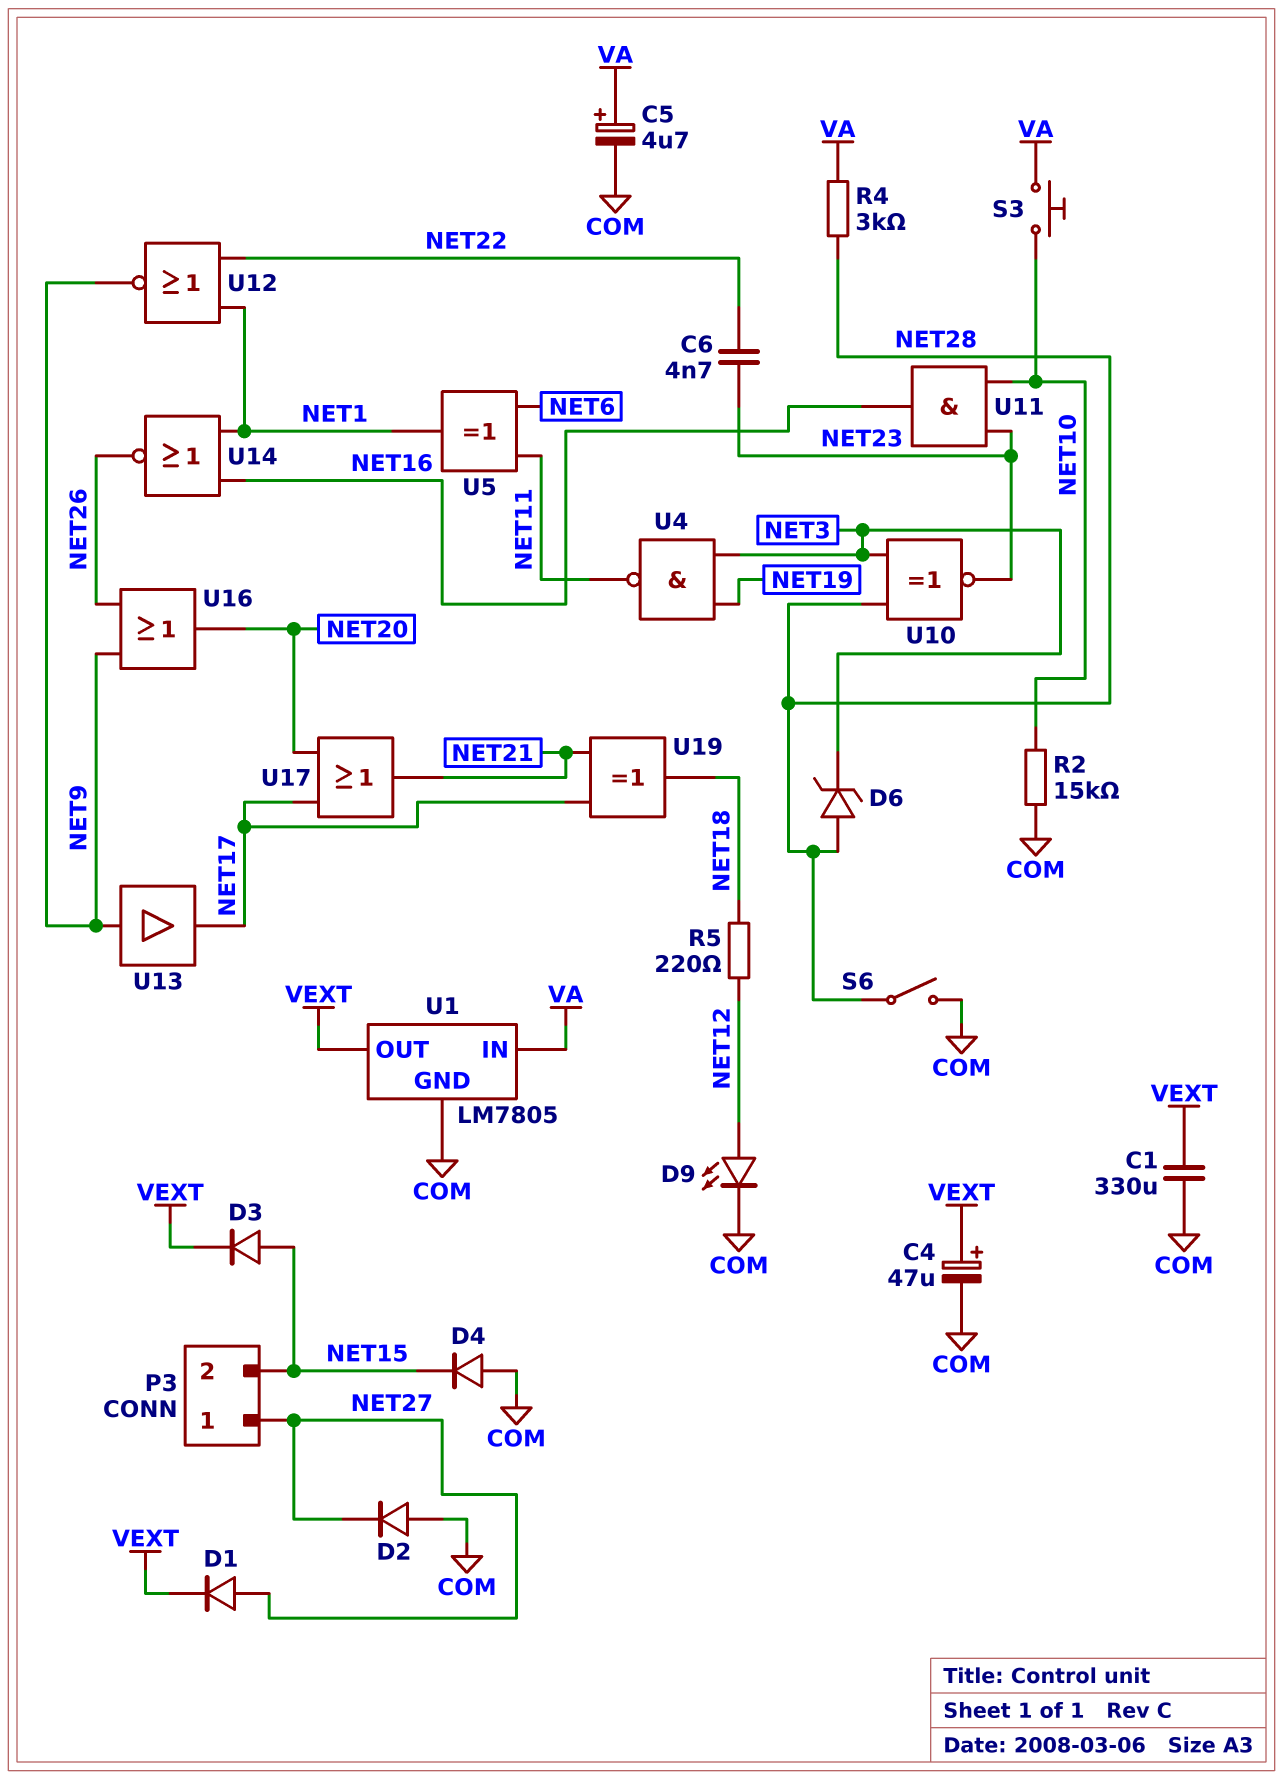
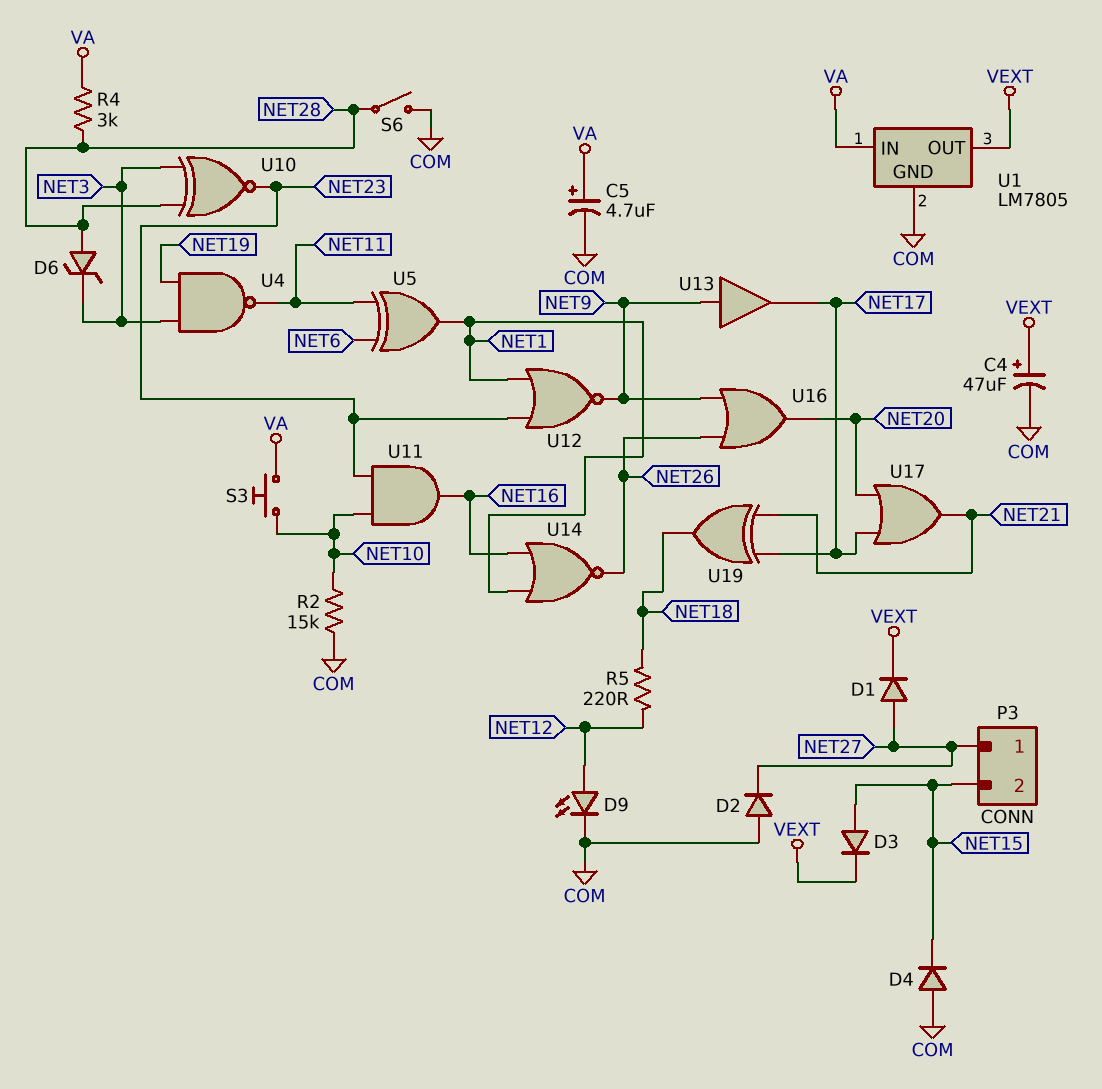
C1: 330uF (COM, VEXT) -> none
C6: 4.7nF (NET22, NET23) -> none
U12: NOR (in NET1, in NET22, out NET9) -> NOR (in NET1, in NET23, out NET9)

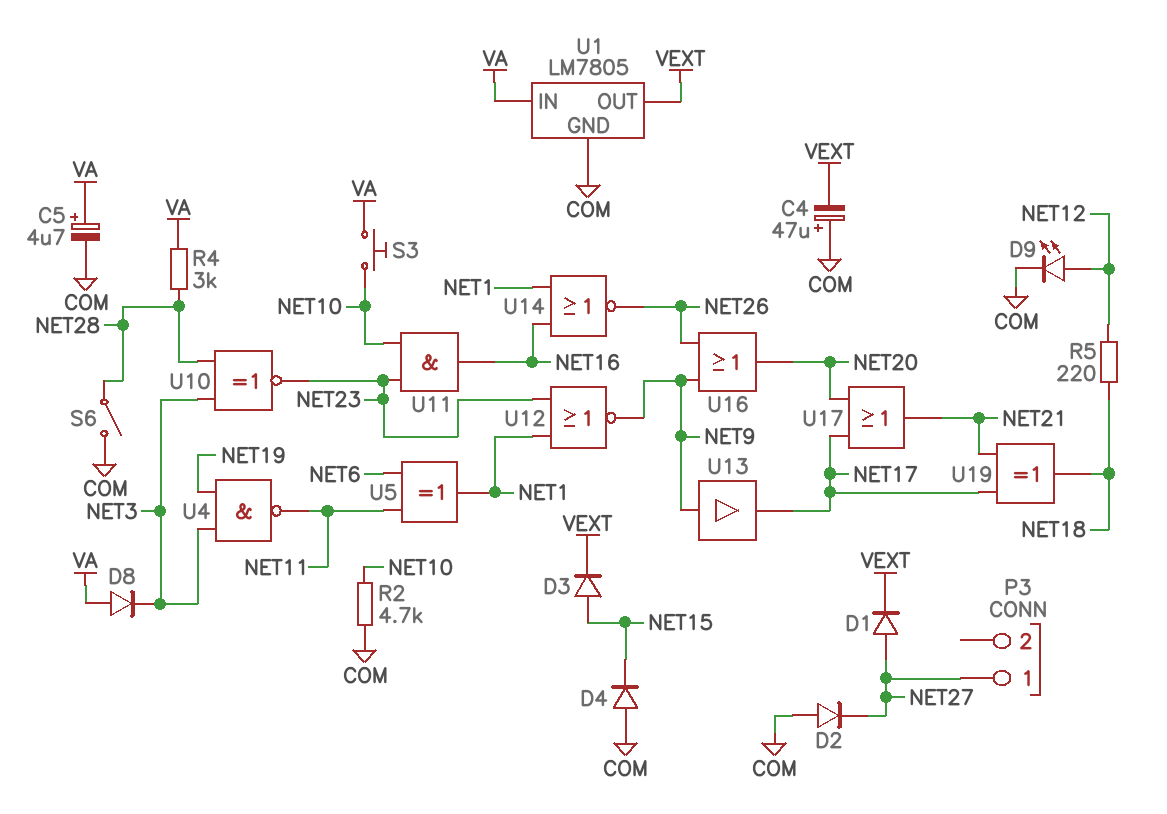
C4: 47uF (plus VEXT, minus COM) -> 47uF (plus COM, minus VEXT)
D6: zener (A NET28, K NET3) -> none
D8: none -> diode (A VA, K NET3)
P3 pin 2: NET15 -> none
R2: 15k (COM, NET10) -> 4.7k (COM, NET10)

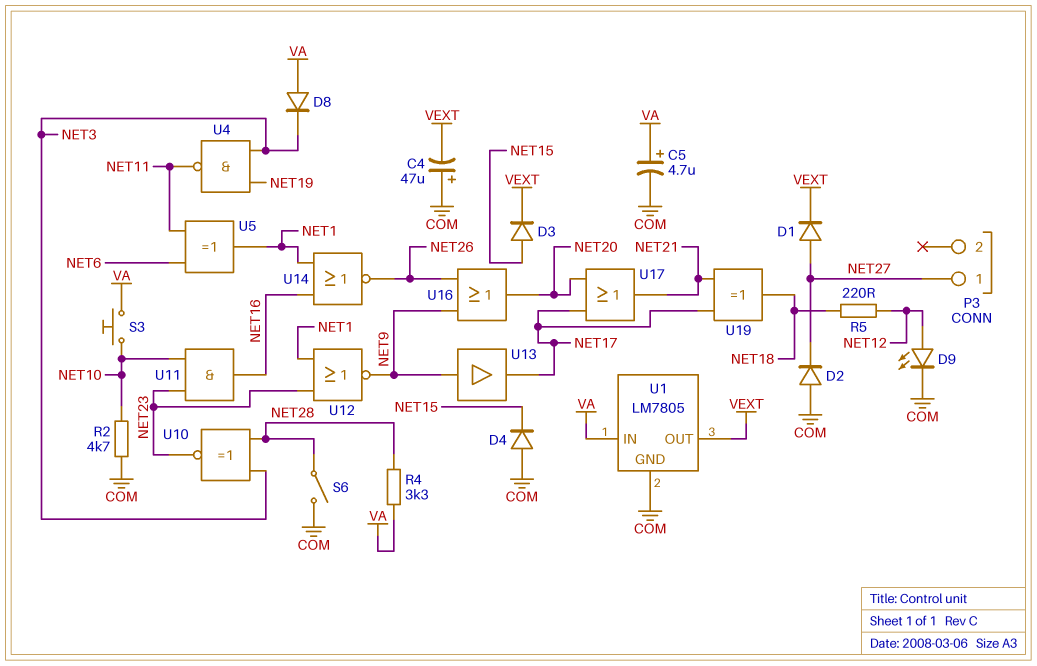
R4: 3k (NET28, VA) -> 3.3k (NET28, VA)

